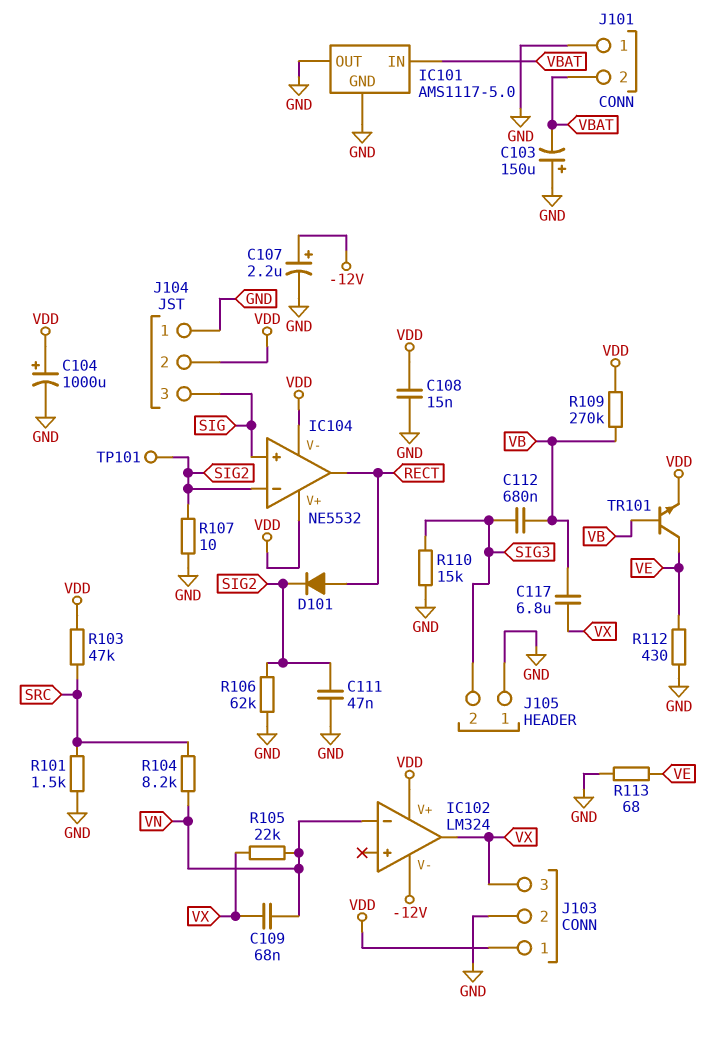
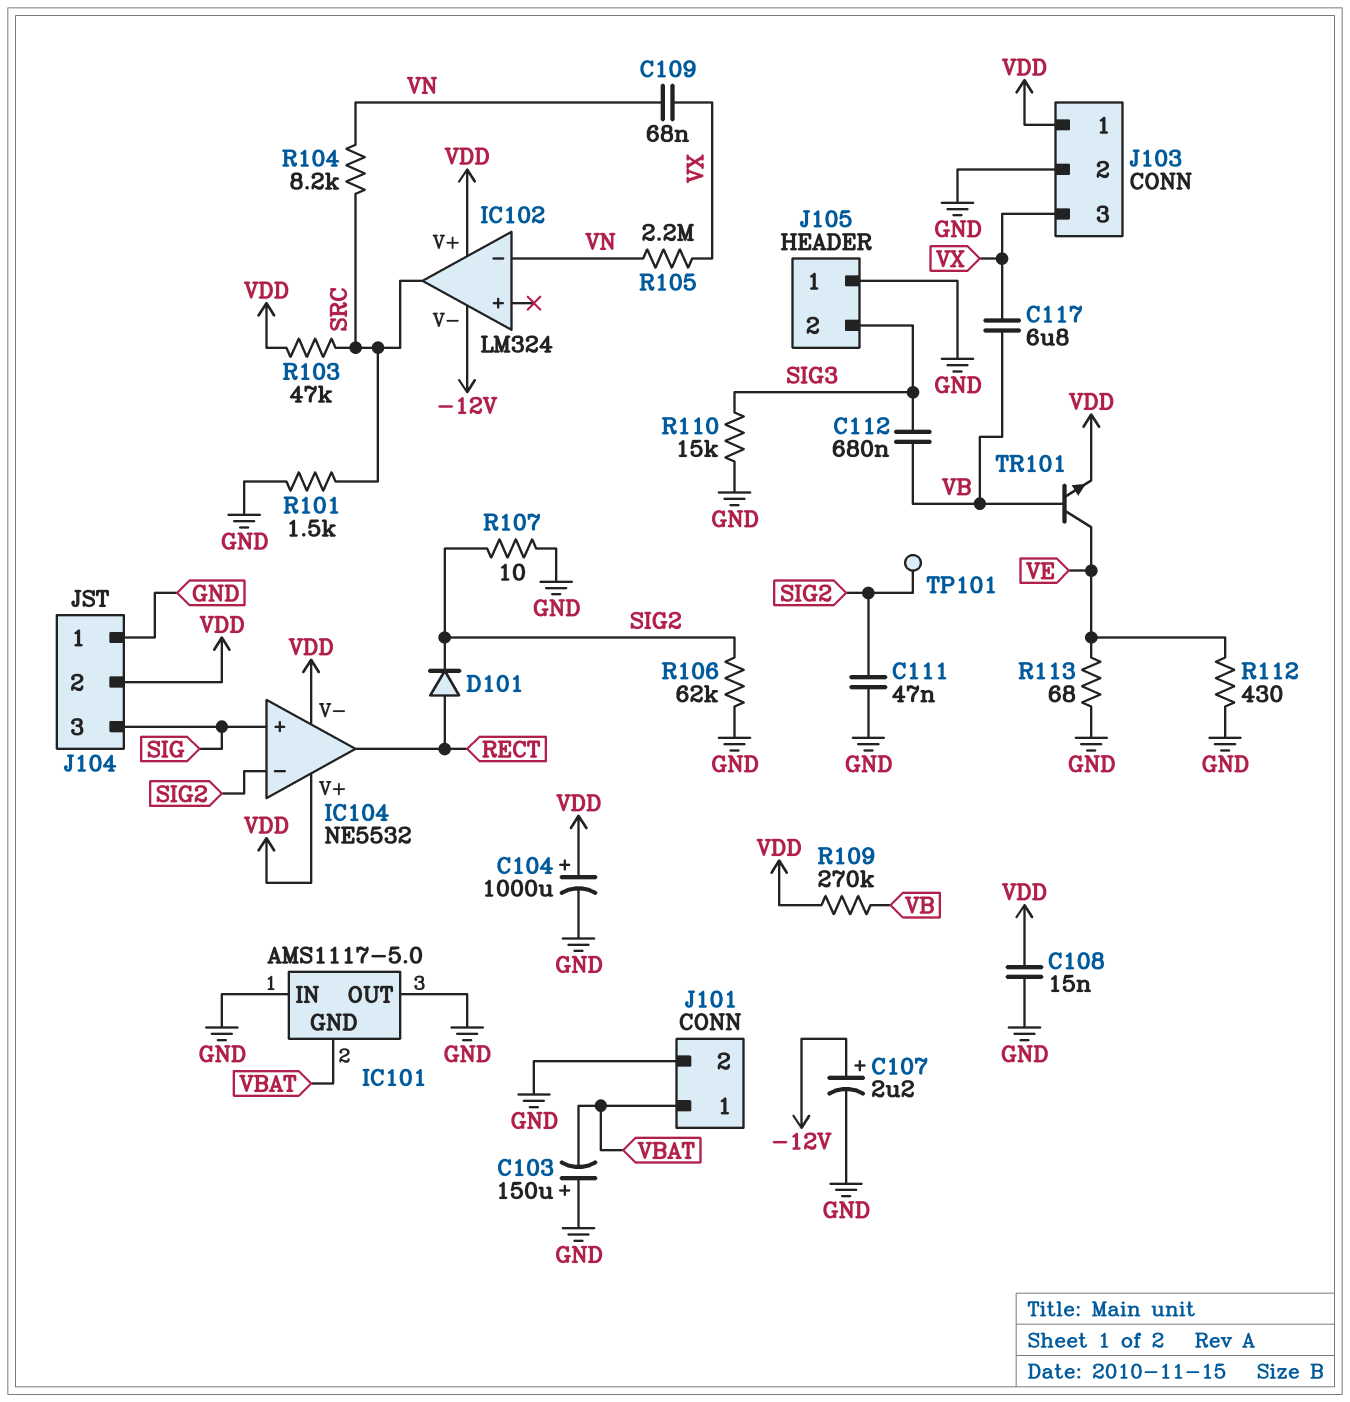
IC101 pin GND: GND -> VBAT
IC101 pin IN: VBAT -> GND
IC102 pin out: VX -> SRC
J101 pin 1: GND -> VBAT
J101 pin 2: VBAT -> GND
R105: 22k (VN, VX) -> 2.2M (VN, VX)

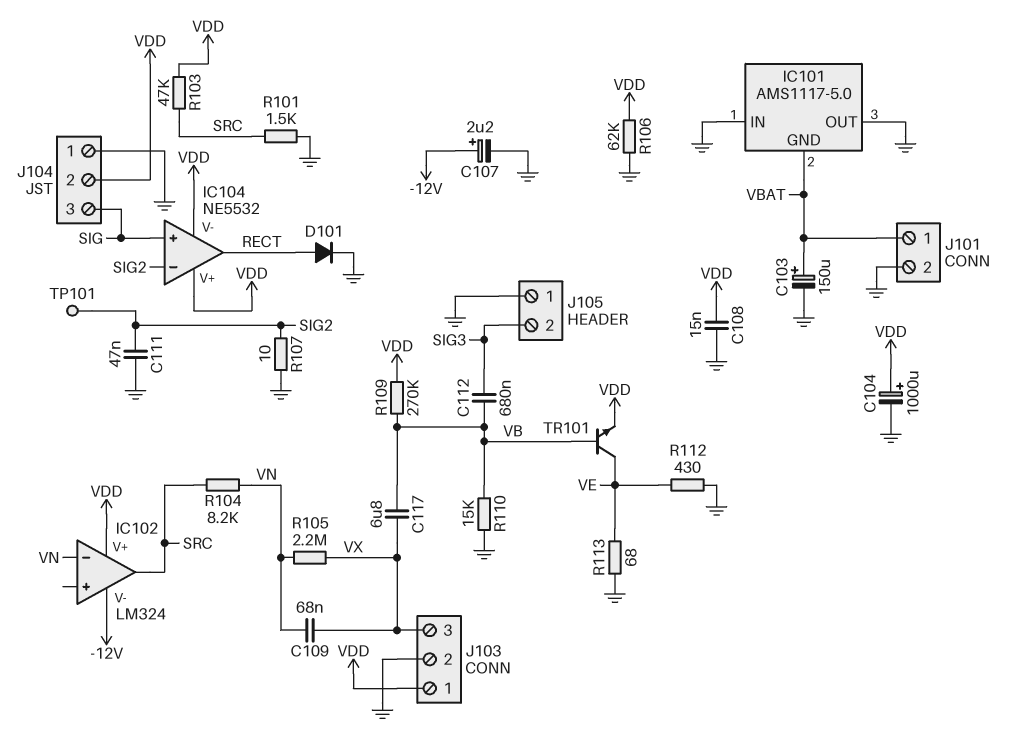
C103: 150uF (plus GND, minus VBAT) -> 150uF (plus VBAT, minus GND)
D101: diode (A RECT, K SIG2) -> diode (A RECT, K GND)
R106: 62k (GND, SIG2) -> 62k (GND, VDD)
R110: 15k (GND, SIG3) -> 15k (GND, VB)

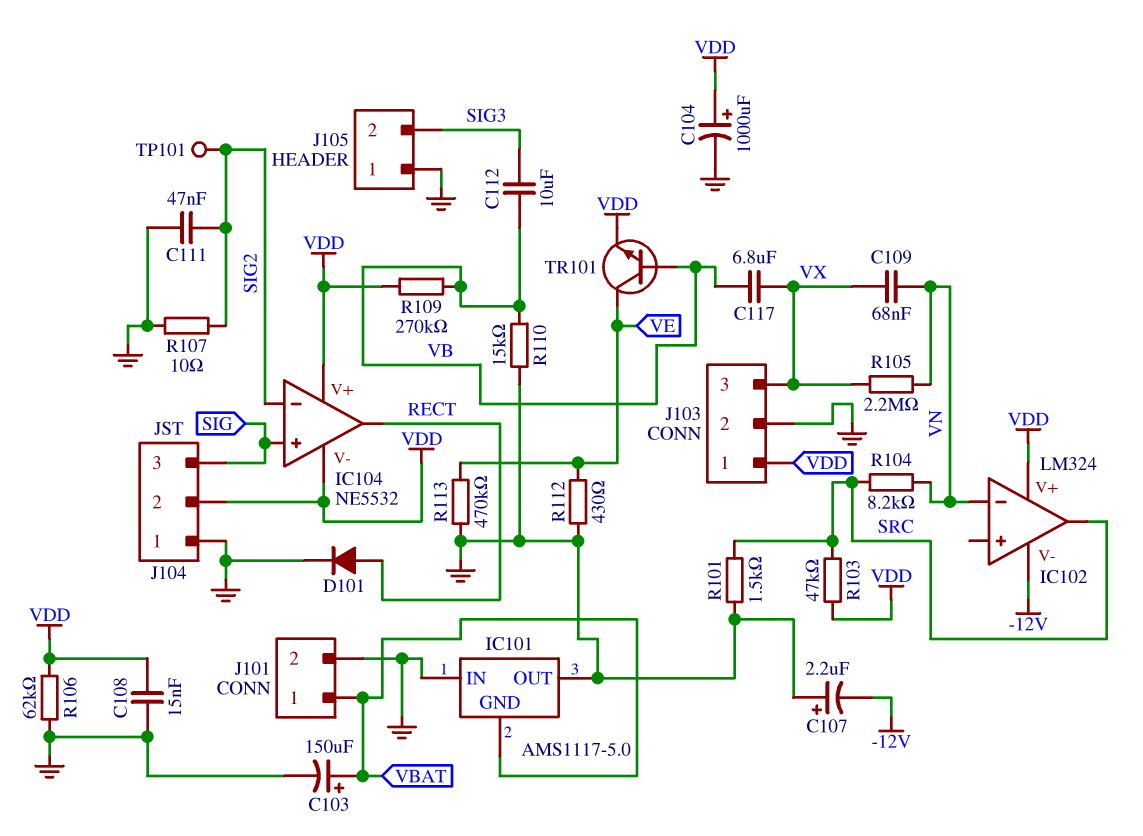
C107: 2.2uF (plus -12V, minus GND) -> 2.2uF (plus GND, minus -12V)
C112: 680nF (SIG3, VB) -> 10uF (SIG3, VB)
R113: 68 (GND, VE) -> 470k (GND, VE)

